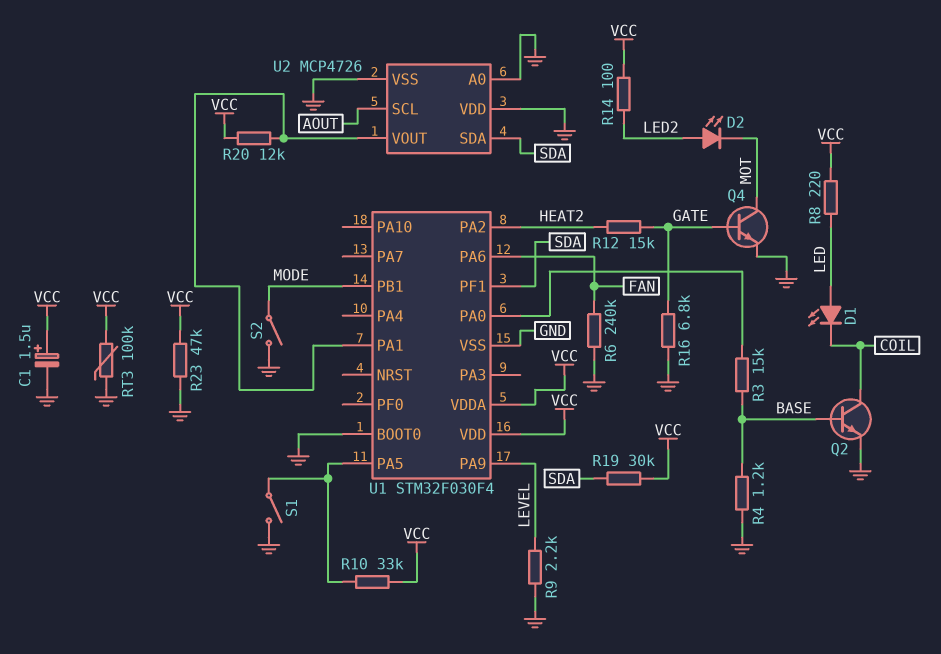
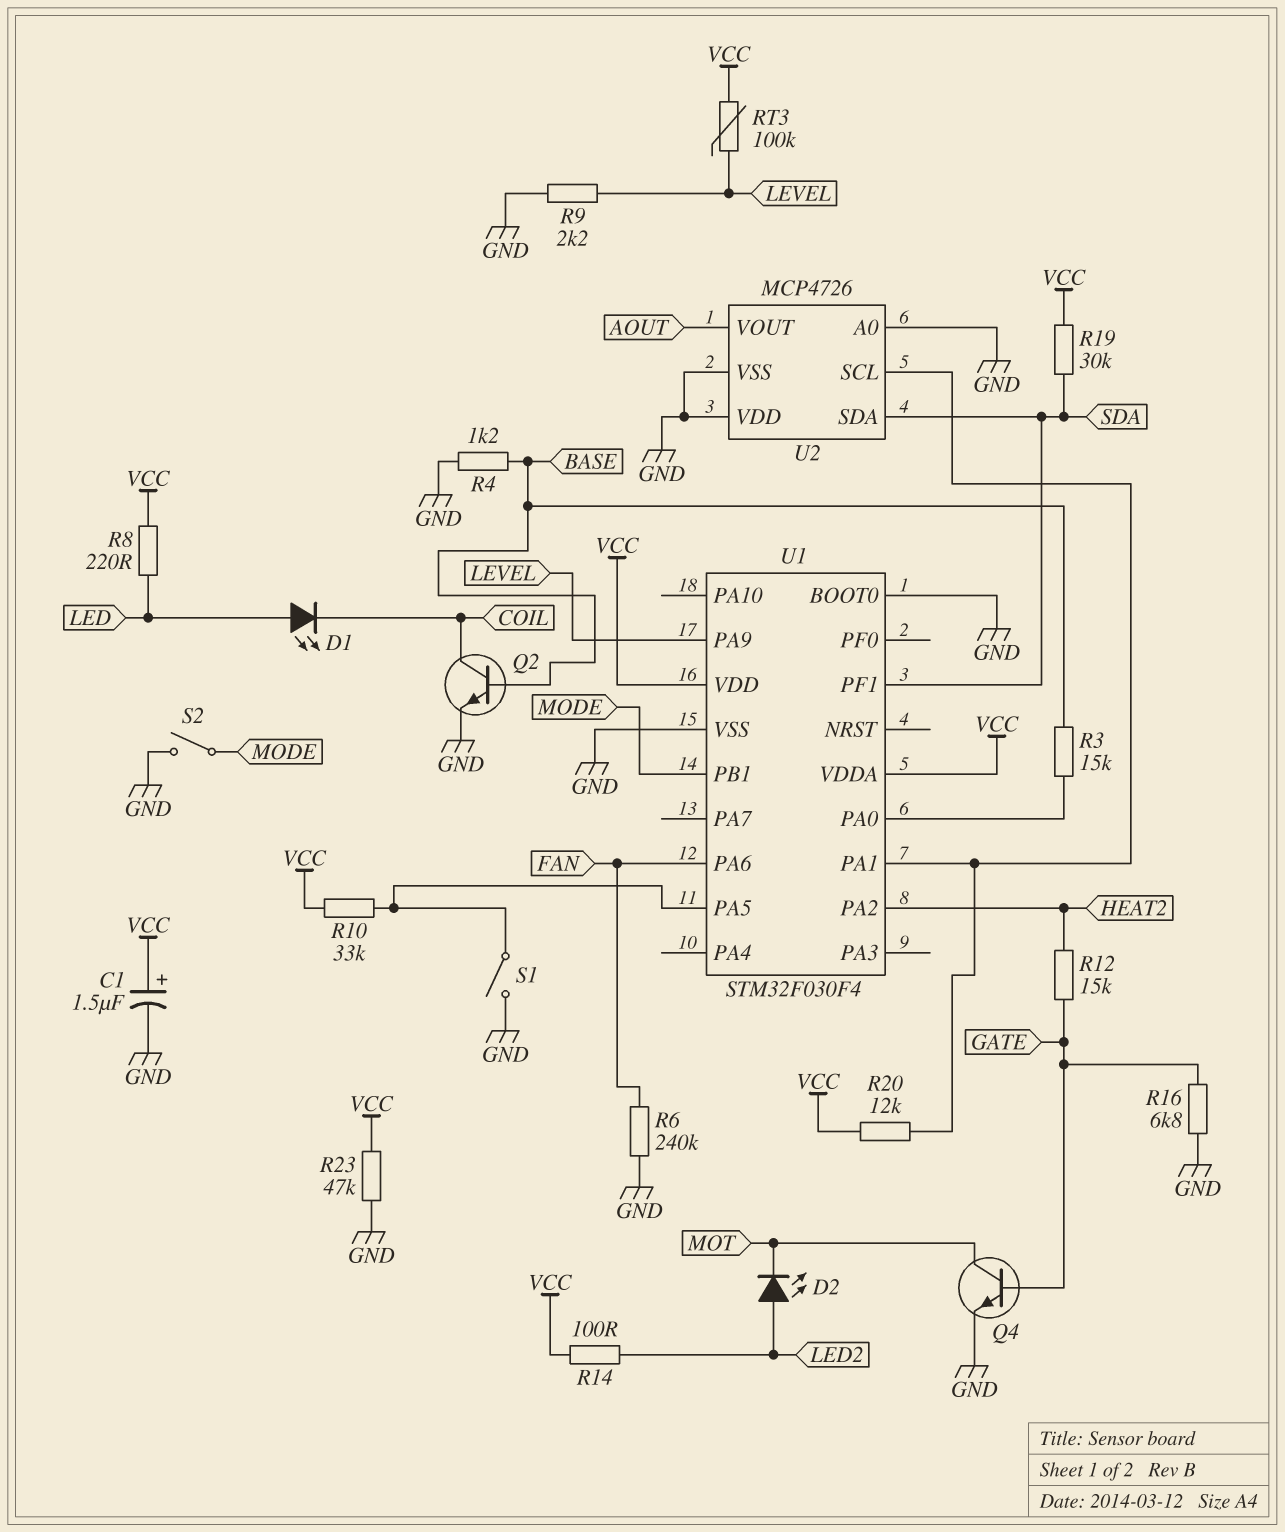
RT3: 100k (GND, VCC) -> 100k (LEVEL, VCC)
U2 pin SCL: AOUT -> U1/PA1
U2 pin VOUT: U1/PA1 -> AOUT

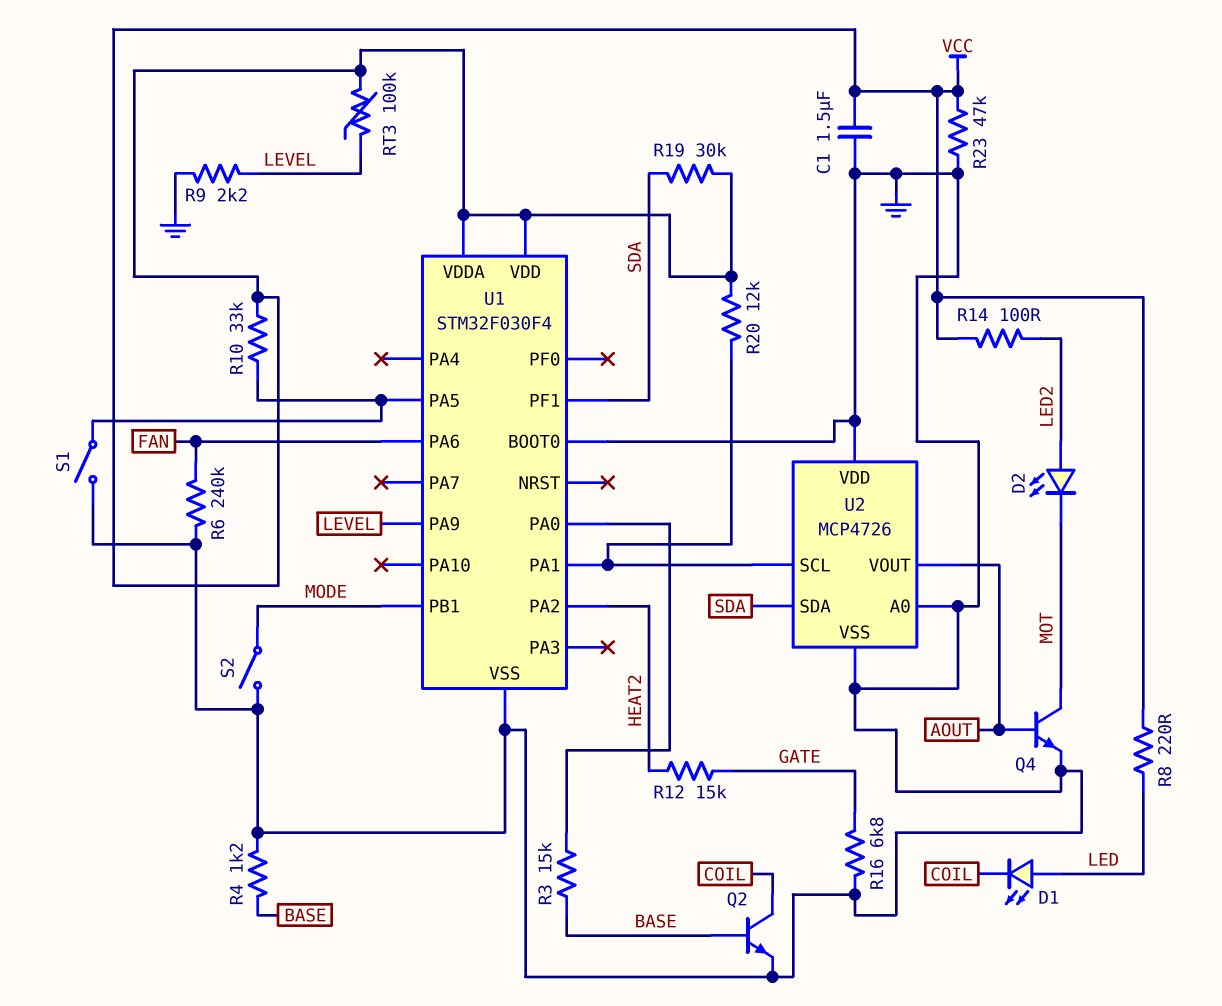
C1: 1.5uF (plus VCC, minus GND) -> 1.5uF (GND, VCC)
Q4: NPN (B GATE, C MOT, E GND) -> NPN (B AOUT, C MOT, E GND)

